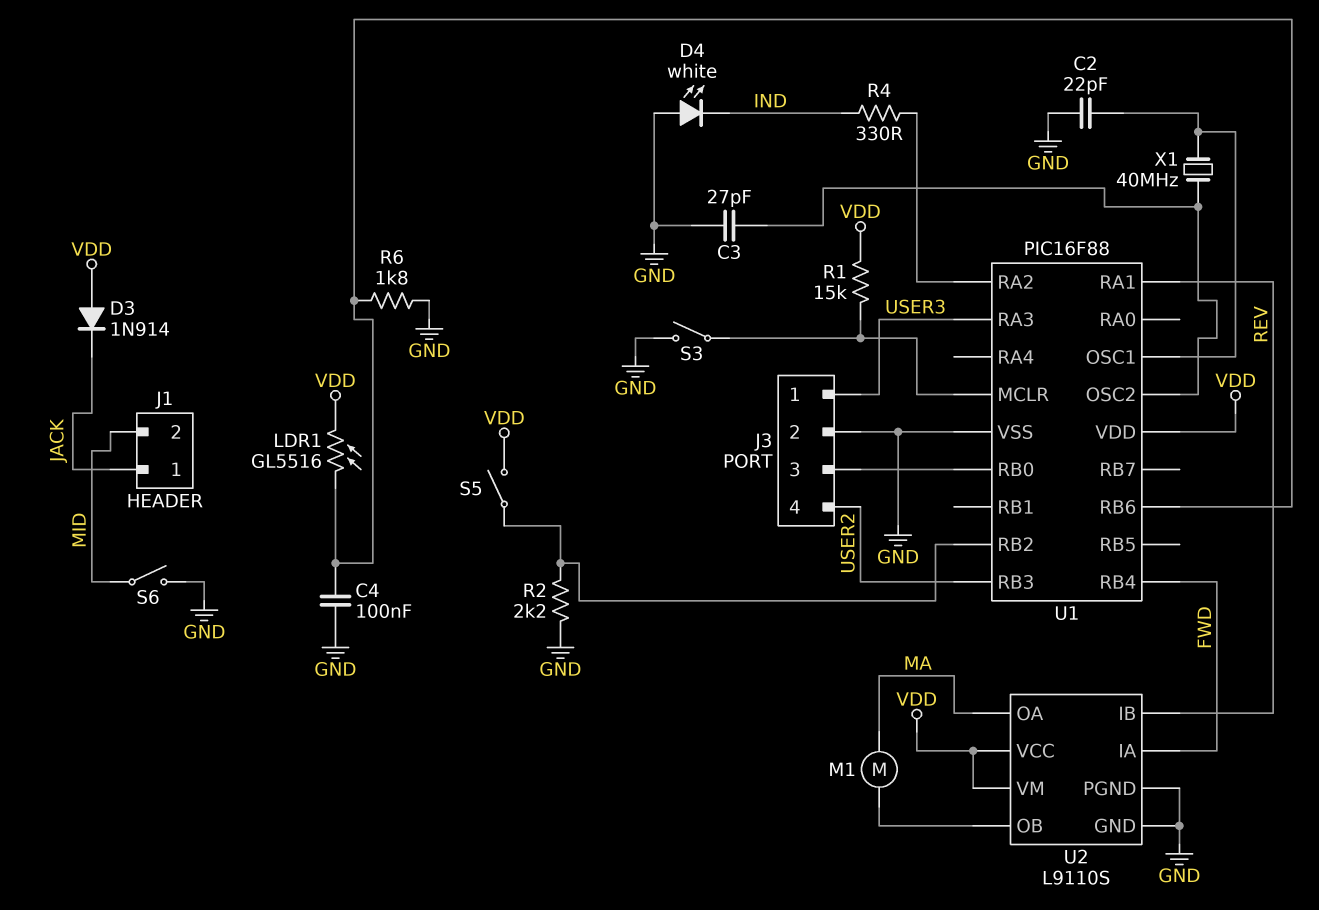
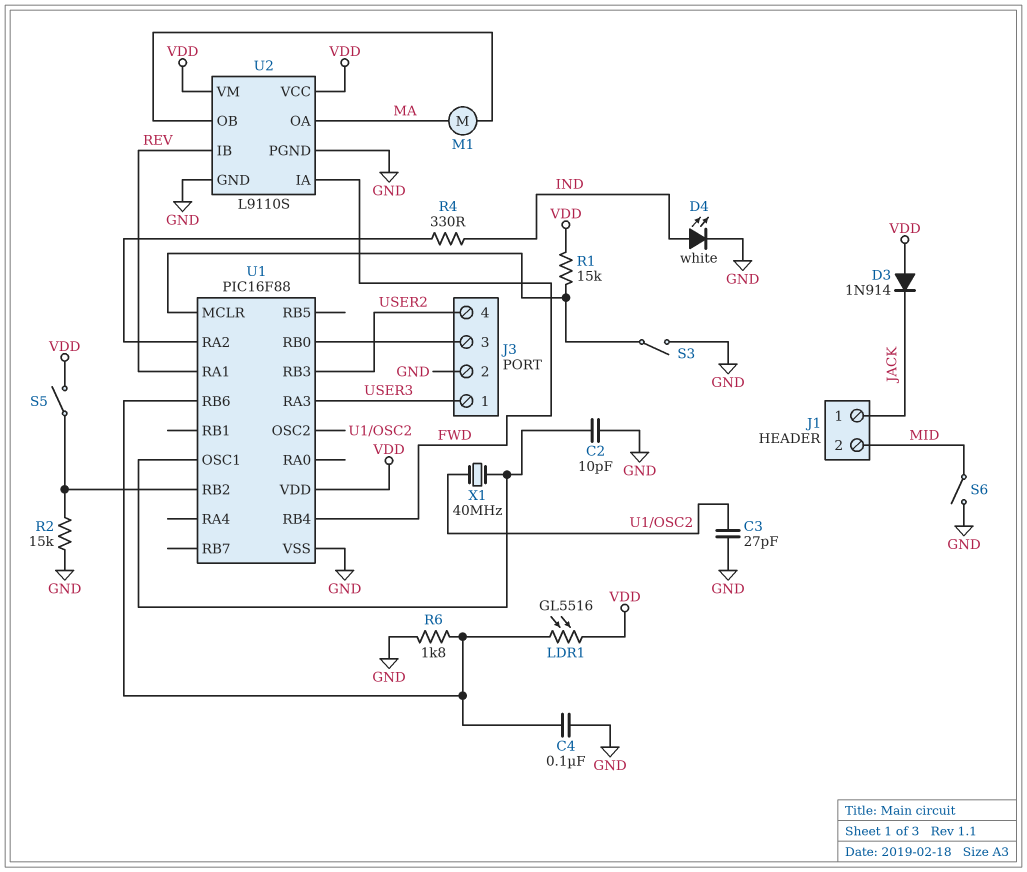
C2: 22pF (GND, U1/OSC1) -> 10pF (GND, U1/OSC1)
D4: LED white (A GND, K IND) -> LED white (A IND, K GND)
R2: 2.2k (GND, U1/RB2) -> 15k (GND, U1/RB2)

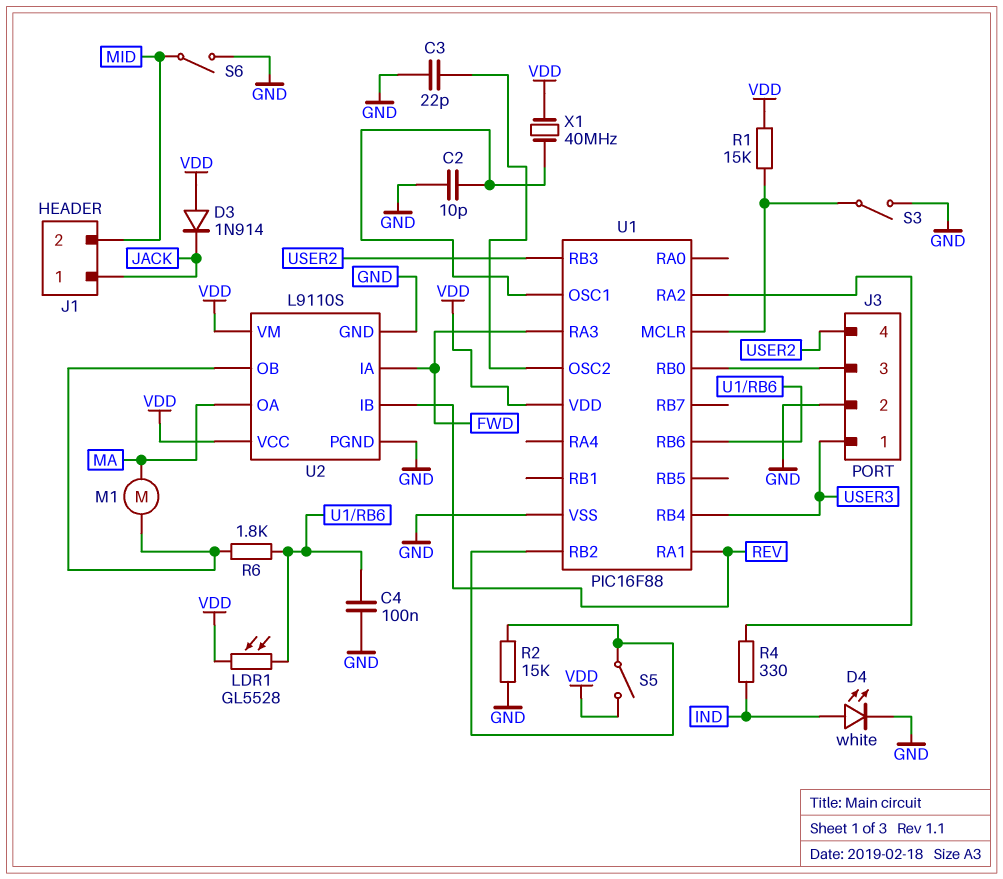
C3: 27pF (GND, U1/OSC2) -> 22pF (GND, U1/OSC2)
LDR1: GL5516 (U1/RB6, VDD) -> GL5528 (U1/RB6, VDD)
R6: 1.8k (GND, U1/RB6) -> 1.8k (U1/RB6, U2/OB)
U1 pin RA3: USER3 -> FWD
U1 pin RB4: FWD -> USER3
X1: 40MHz (U1/OSC1, U1/OSC2) -> 40MHz (U1/OSC1, VDD)

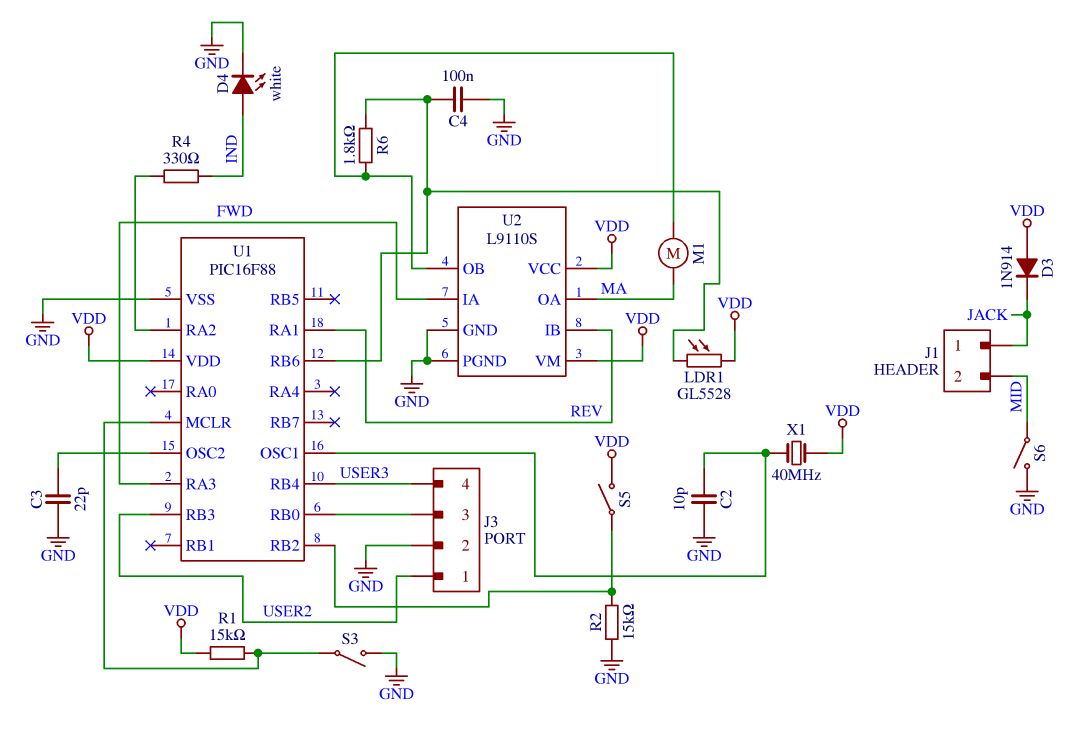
J3 pin 1: USER3 -> USER2
J3 pin 4: USER2 -> USER3

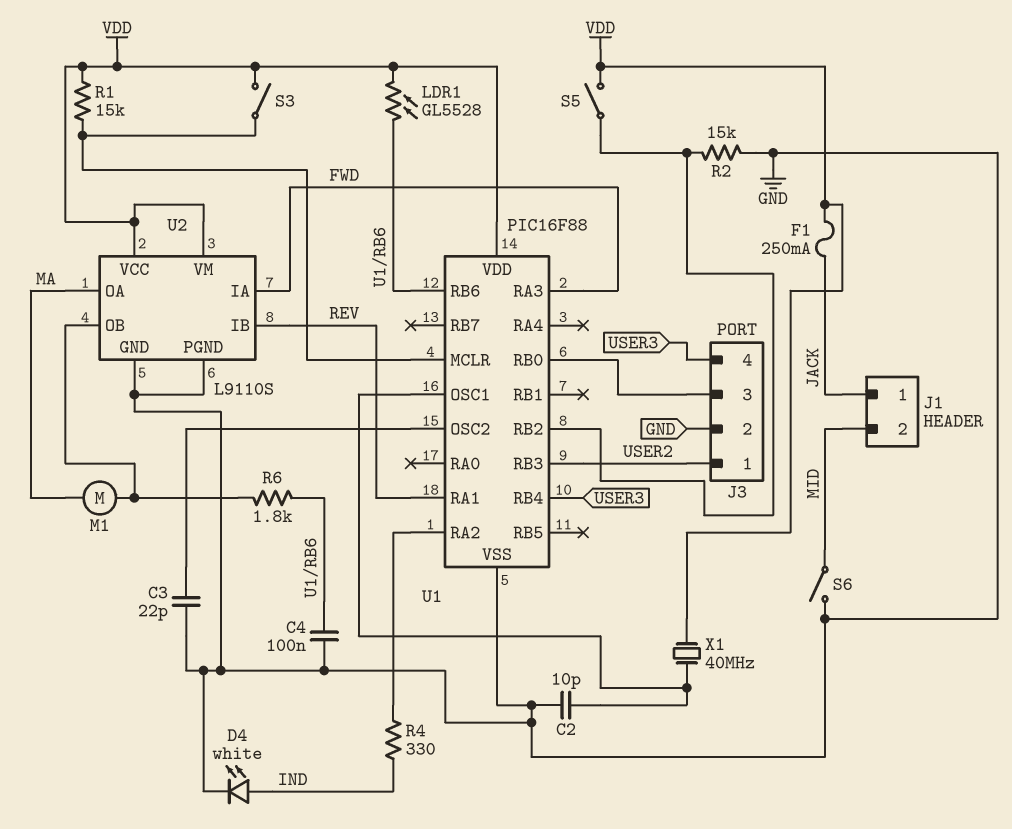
D3: diode 1N914 (A VDD, K JACK) -> none
F1: none -> 250mA (JACK, VDD)
S3: switch (GND, U1/MCLR) -> switch (U1/MCLR, VDD)

